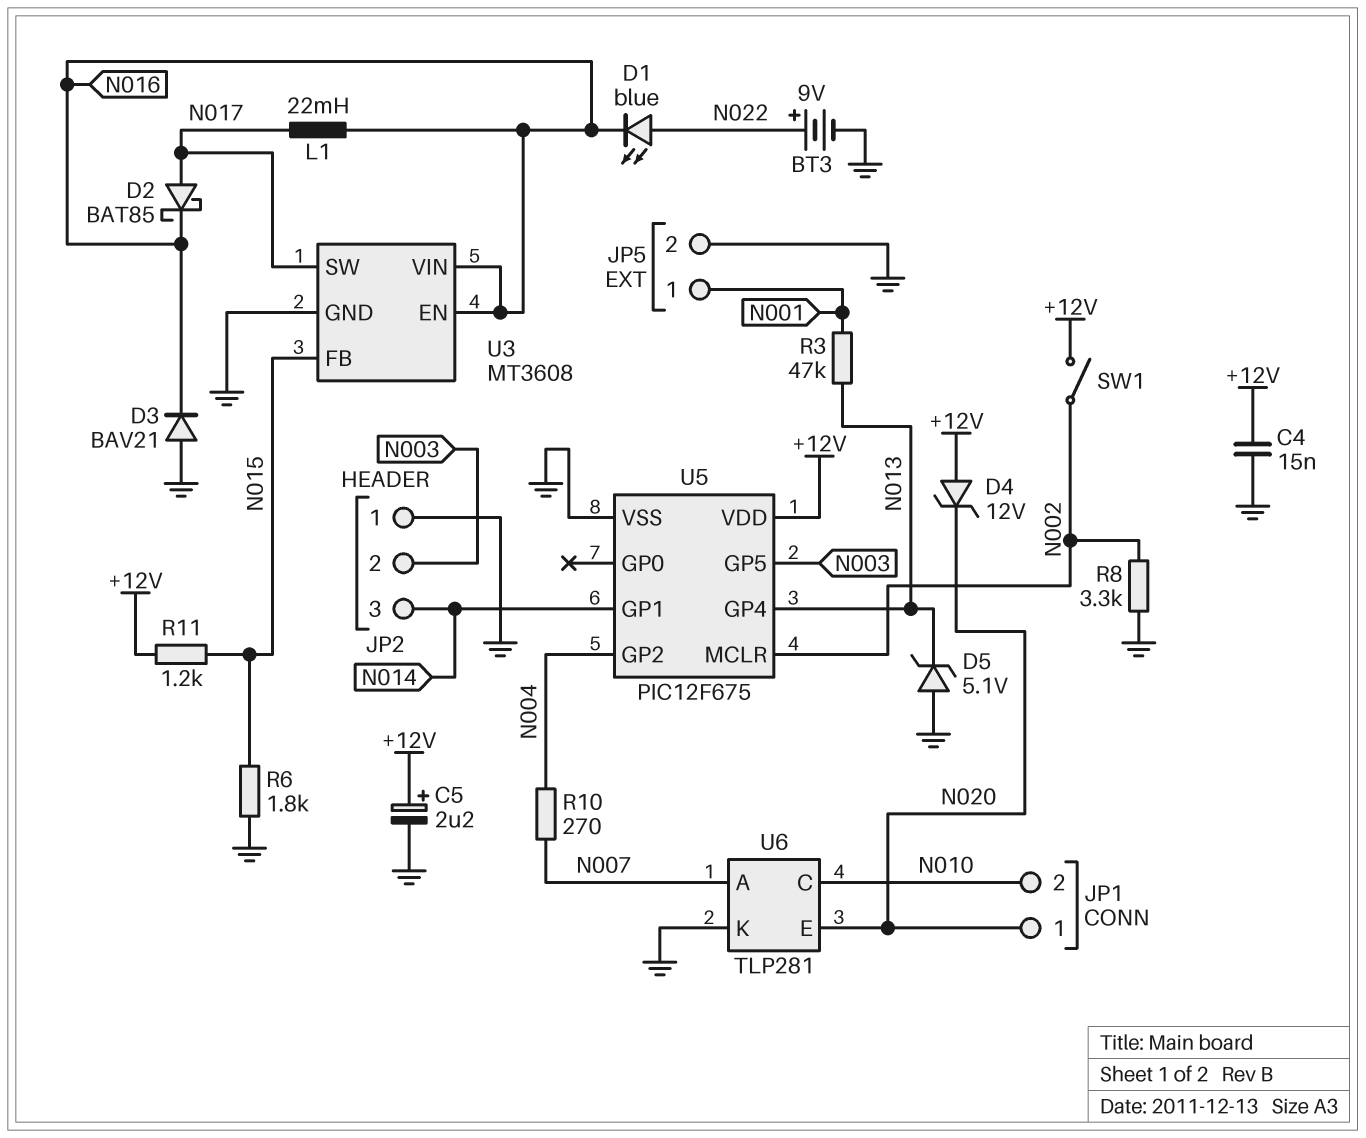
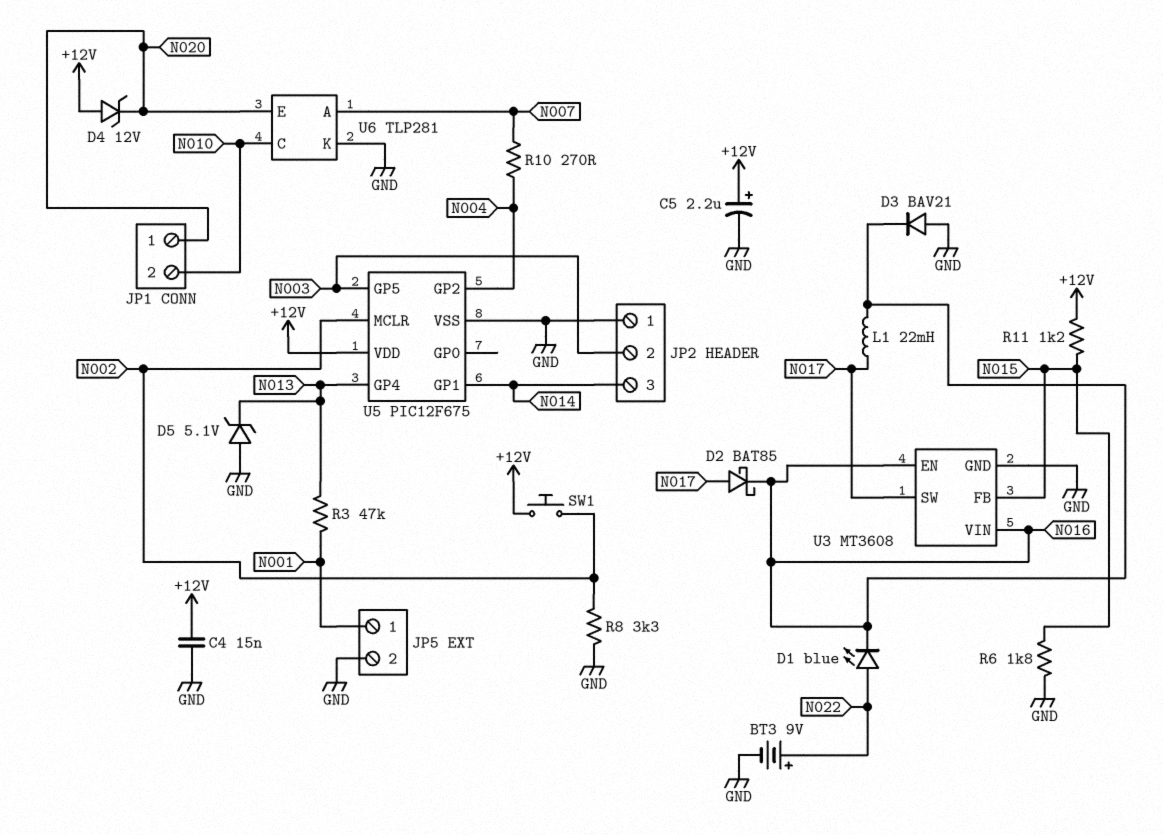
SW1: switch (+12V, N002) -> button (+12V, N002)

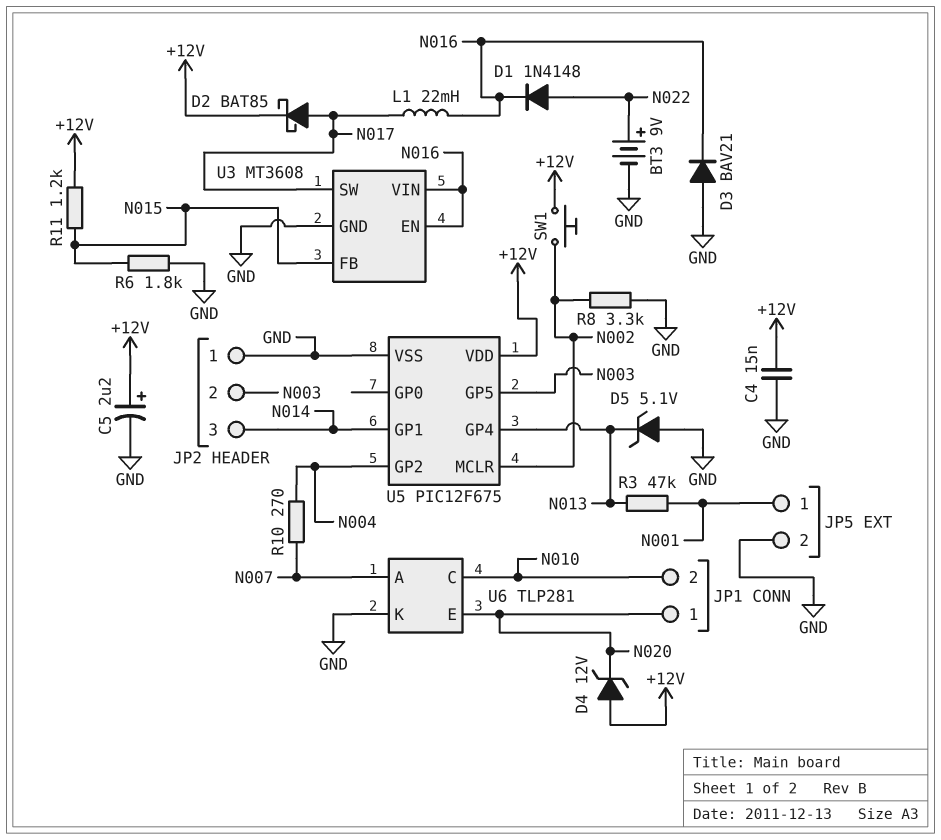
D1: LED blue (A N022, K N016) -> diode 1N4148 (A N022, K N016)
D2: schottky BAT85 (A N017, K N016) -> schottky BAT85 (A N017, K +12V)

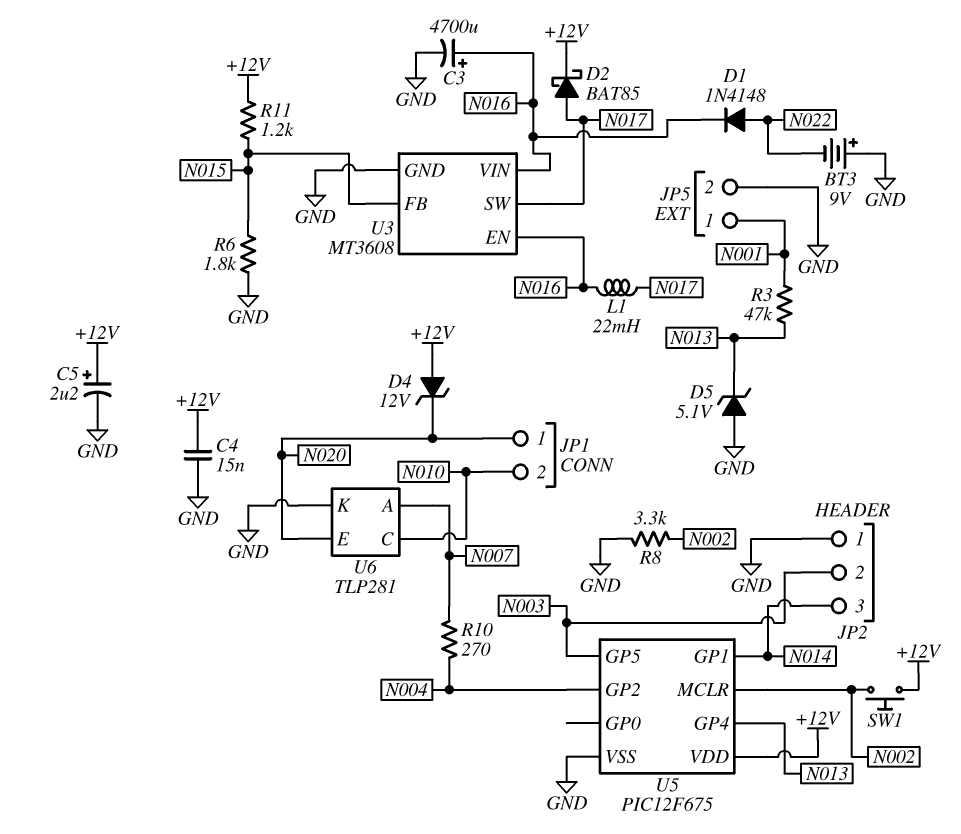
BT3: 9V (plus N022, minus GND) -> 9V (plus GND, minus N022)
C3: none -> 4700uF (plus N016, minus GND)
D3: diode BAV21 (A GND, K N016) -> none

